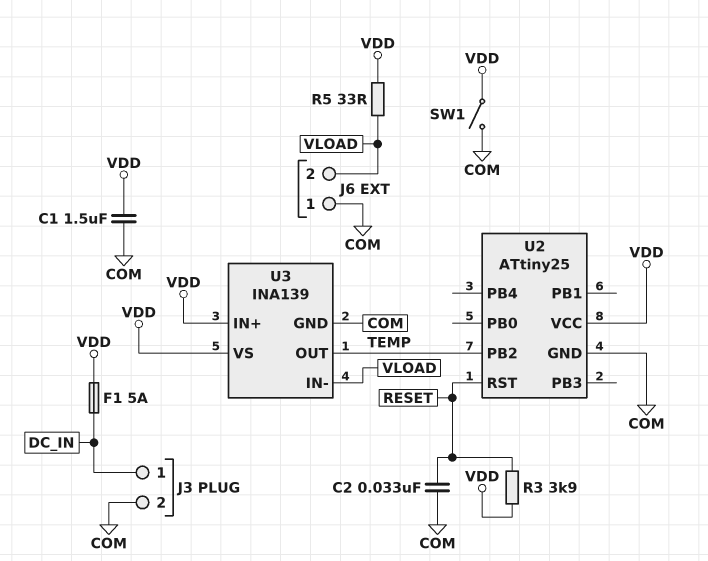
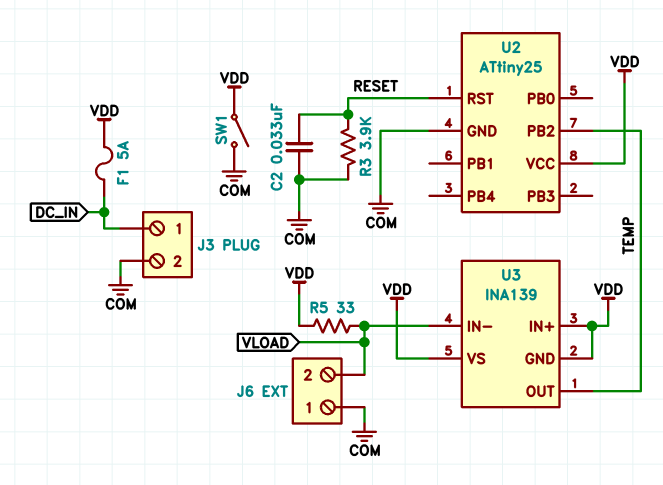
C1: 1.5uF (COM, VDD) -> none
R3: 3.9k (RESET, VDD) -> 3.9k (COM, RESET)
U3 pin GND: COM -> VDD

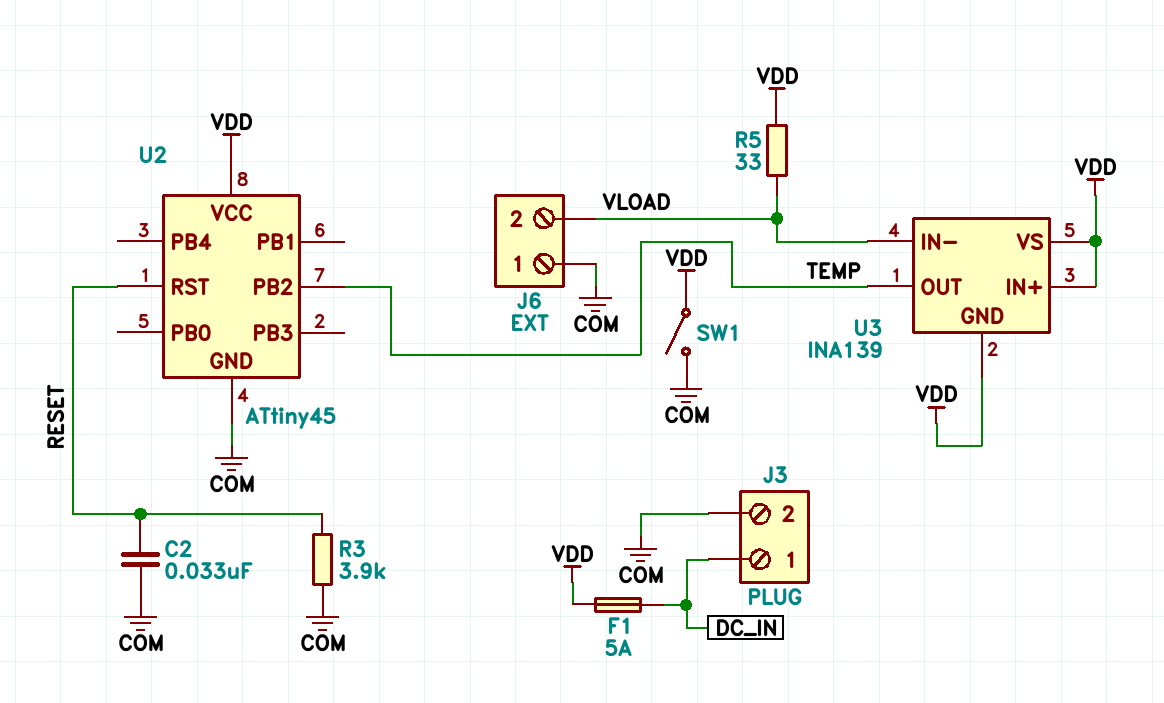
U2: ATtiny25 -> ATtiny45

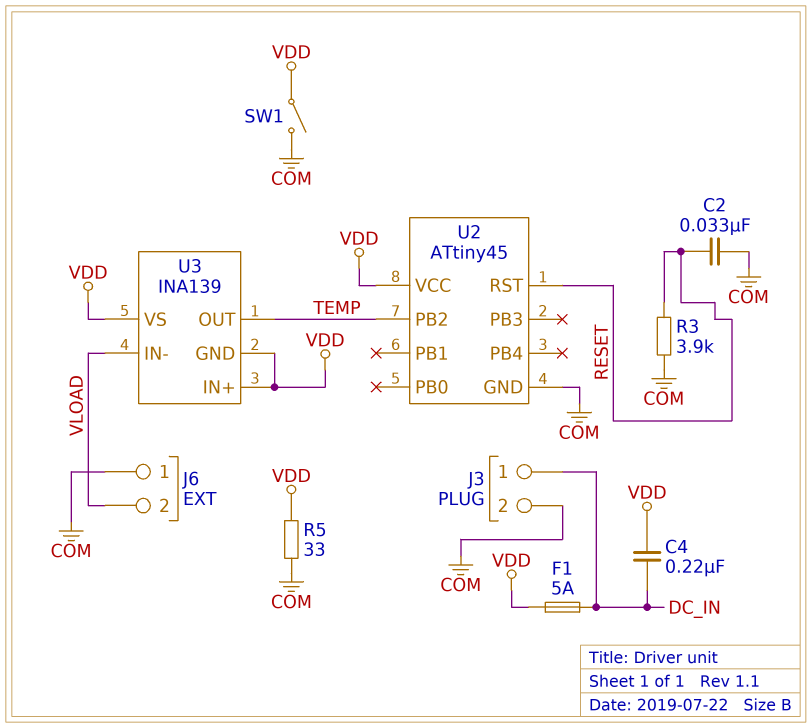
C4: none -> 220nF (DC_IN, VDD)
R5: 33 (VDD, VLOAD) -> 33 (COM, VDD)

